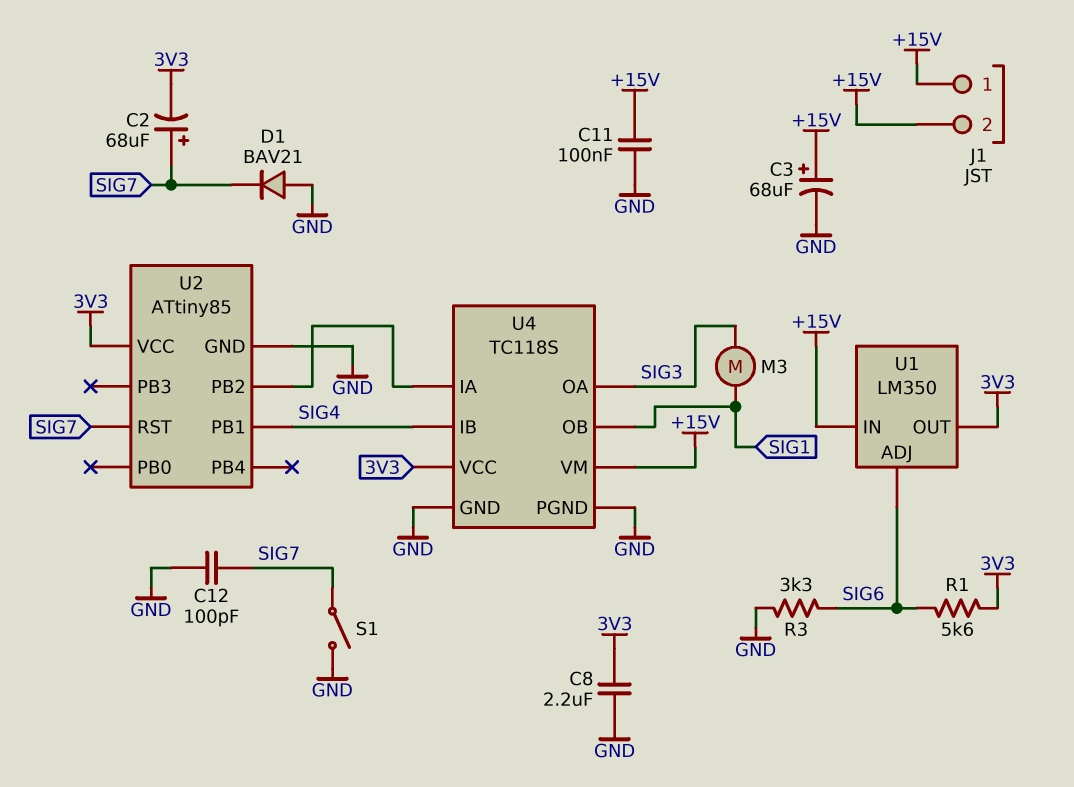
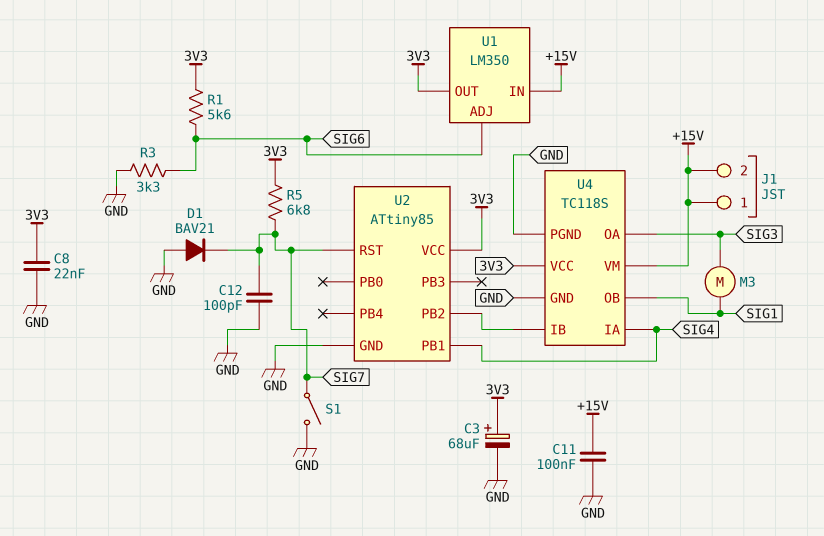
C2: 68uF (plus SIG7, minus 3V3) -> none
C3: 68uF (plus +15V, minus GND) -> 68uF (plus 3V3, minus GND)
C8: 2.2uF (3V3, GND) -> 22nF (3V3, GND)
R5: none -> 6.8k (3V3, SIG7)
U4 pin IA: U2/PB2 -> SIG4
U4 pin IB: SIG4 -> U2/PB2

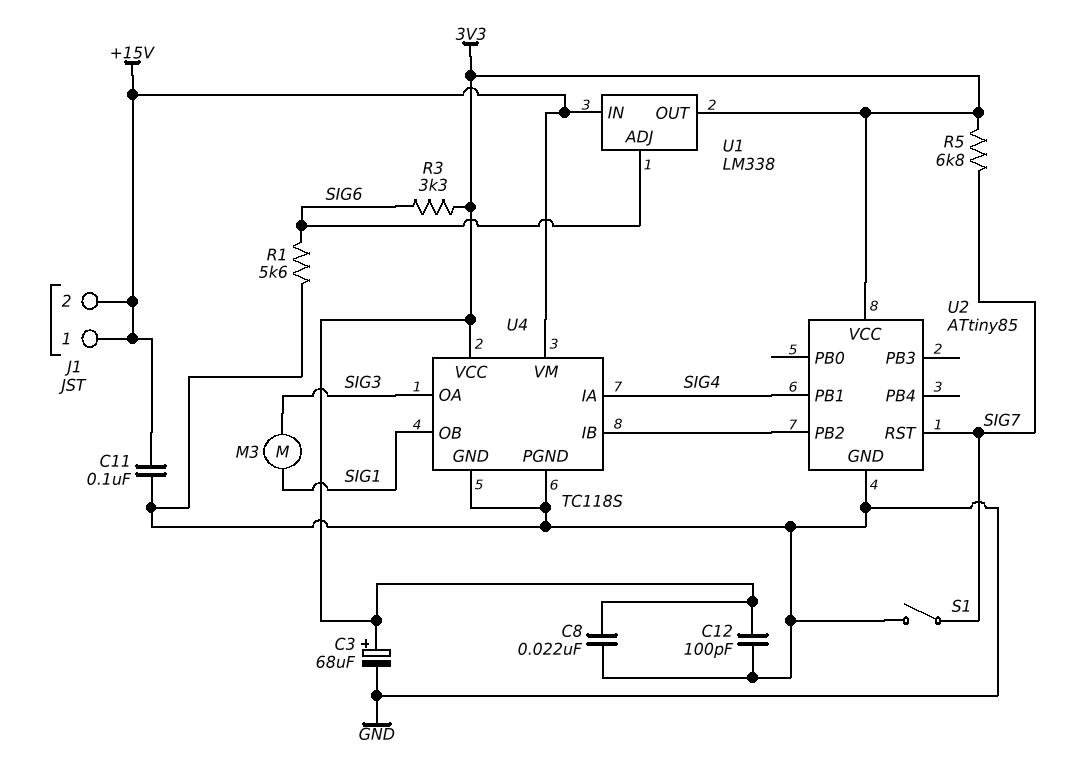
C12: 100pF (GND, SIG7) -> 100pF (3V3, GND)
D1: diode BAV21 (A GND, K SIG7) -> none
R1: 5.6k (3V3, SIG6) -> 5.6k (GND, SIG6)
R3: 3.3k (GND, SIG6) -> 3.3k (3V3, SIG6)
U1: LM350 -> LM338

